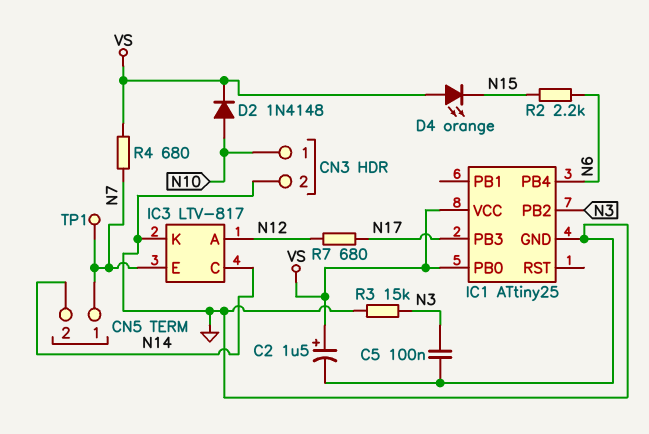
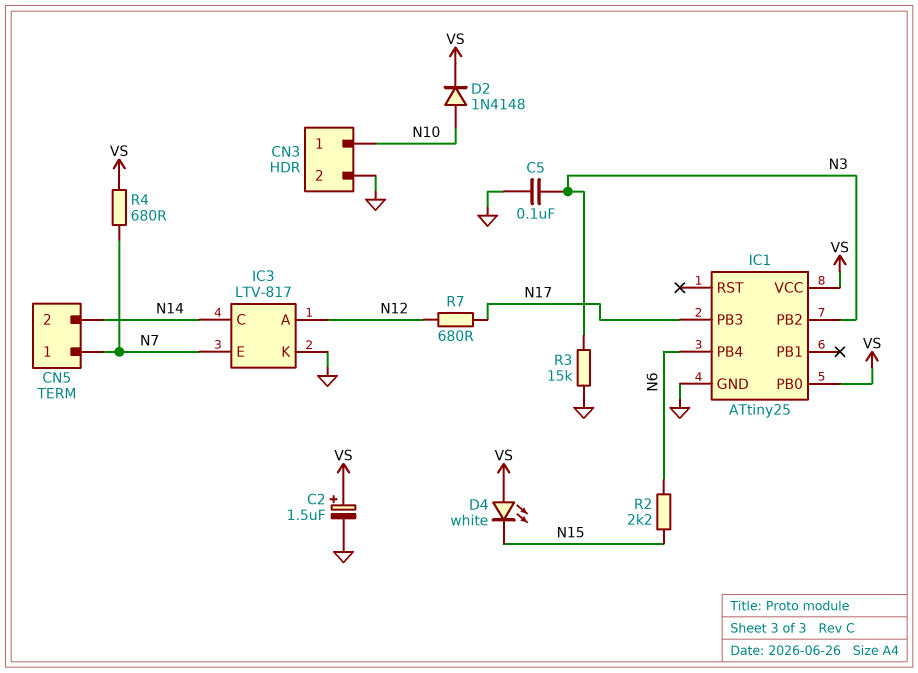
D4: LED orange (A VS, K N15) -> LED white (A VS, K N15)
TP1: test point (N7) -> none

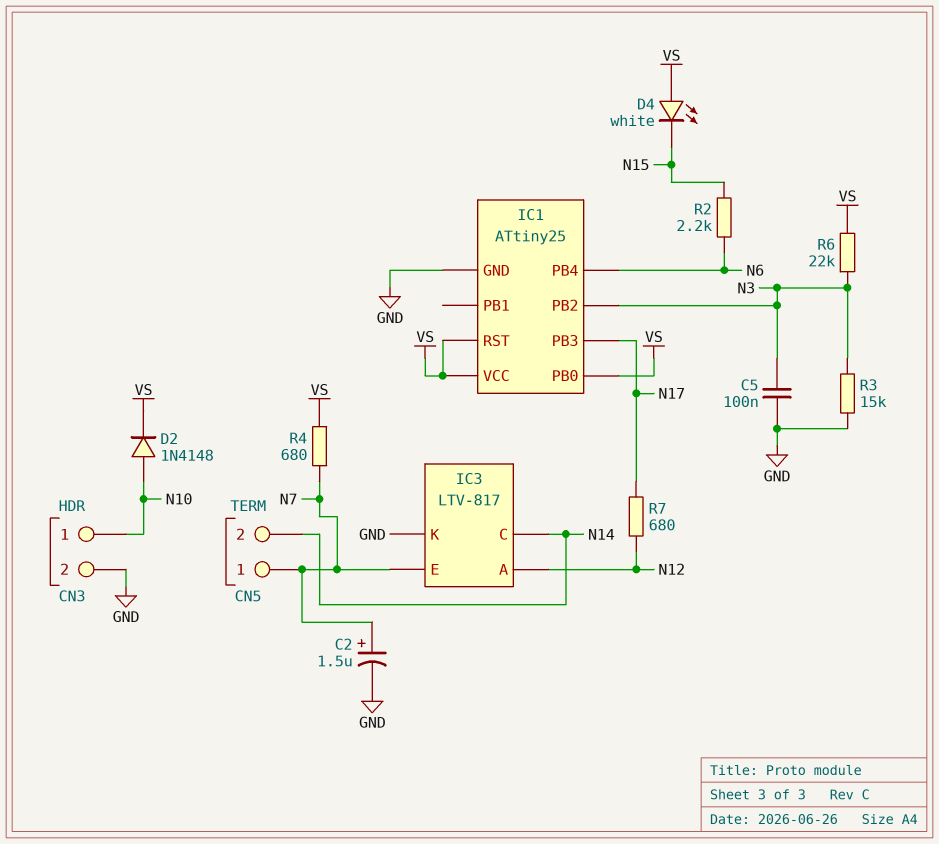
C2: 1.5uF (plus VS, minus GND) -> 1.5uF (plus N7, minus GND)
IC1 pin RST: none -> VS
R6: none -> 22k (N3, VS)

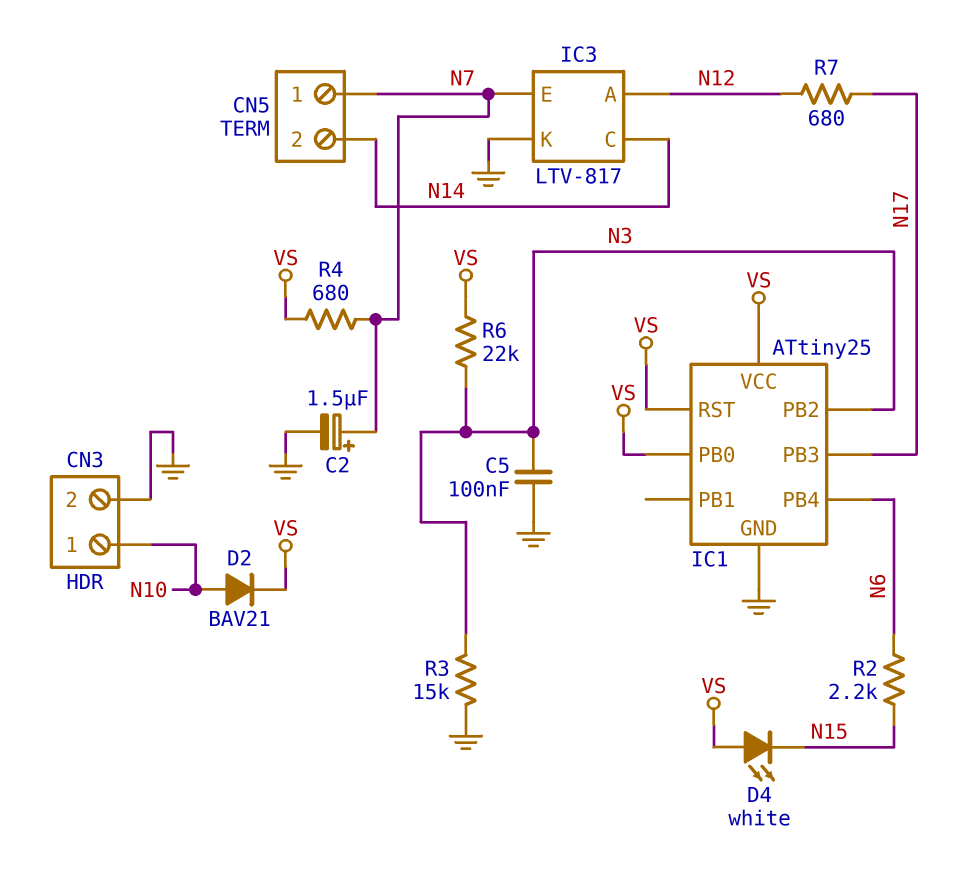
D2: diode 1N4148 (A N10, K VS) -> diode BAV21 (A N10, K VS)

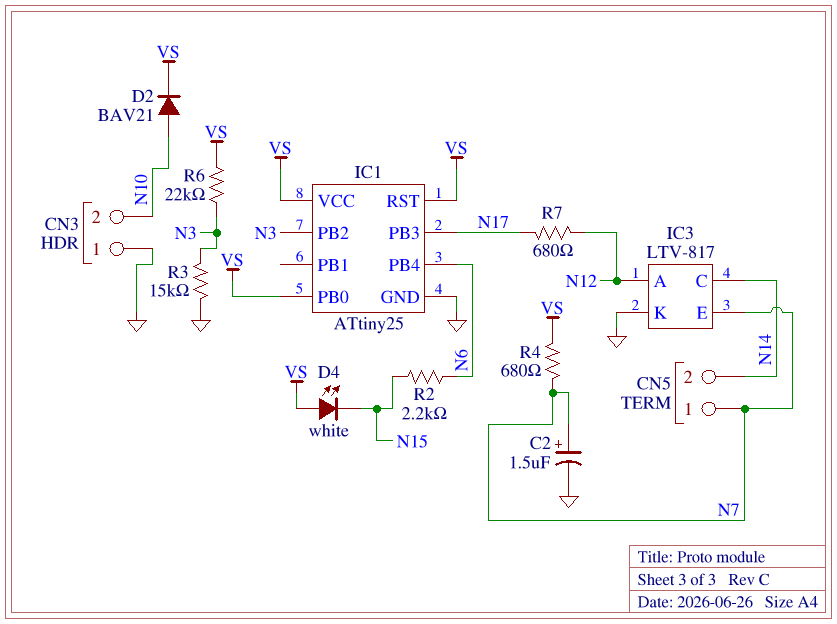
C5: 100nF (GND, N3) -> none
CN3 pin 1: N10 -> GND
CN3 pin 2: GND -> N10

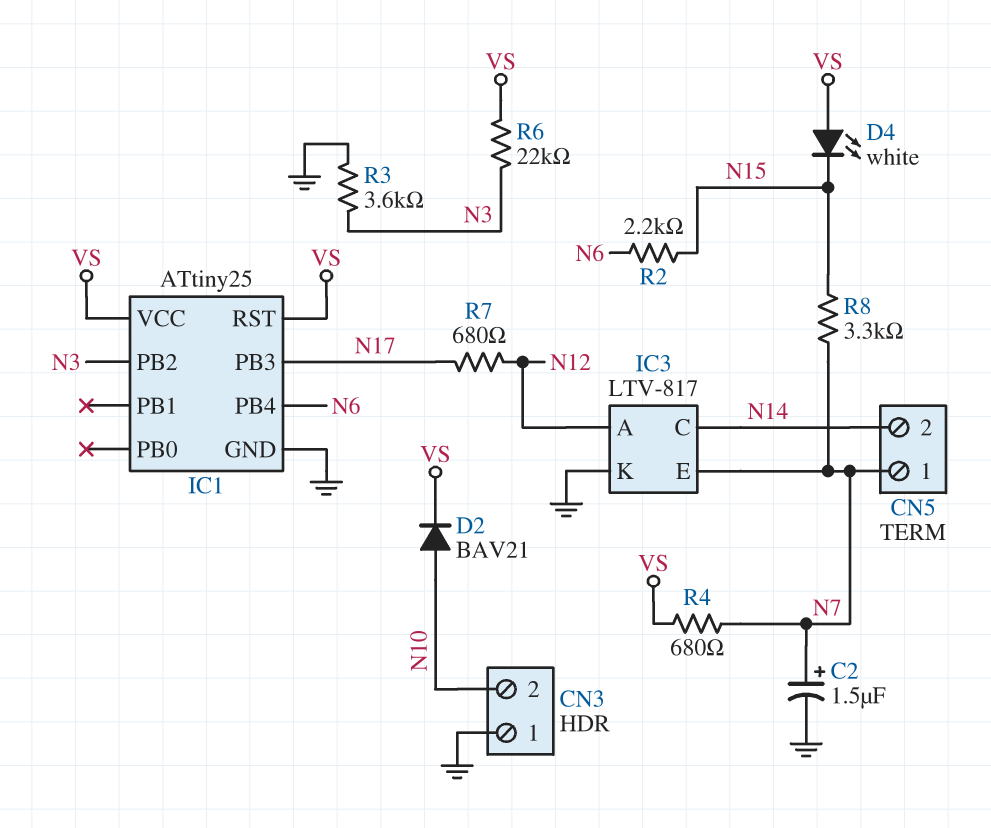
IC1 pin PB0: VS -> none
R3: 15k (GND, N3) -> 3.6k (GND, N3)
R8: none -> 3.3k (N7, N15)

